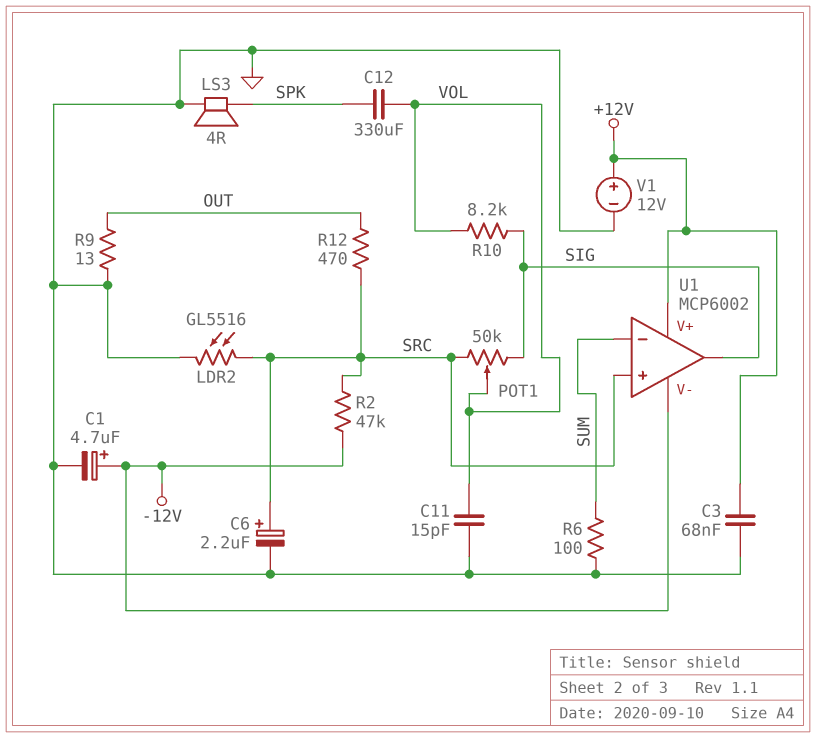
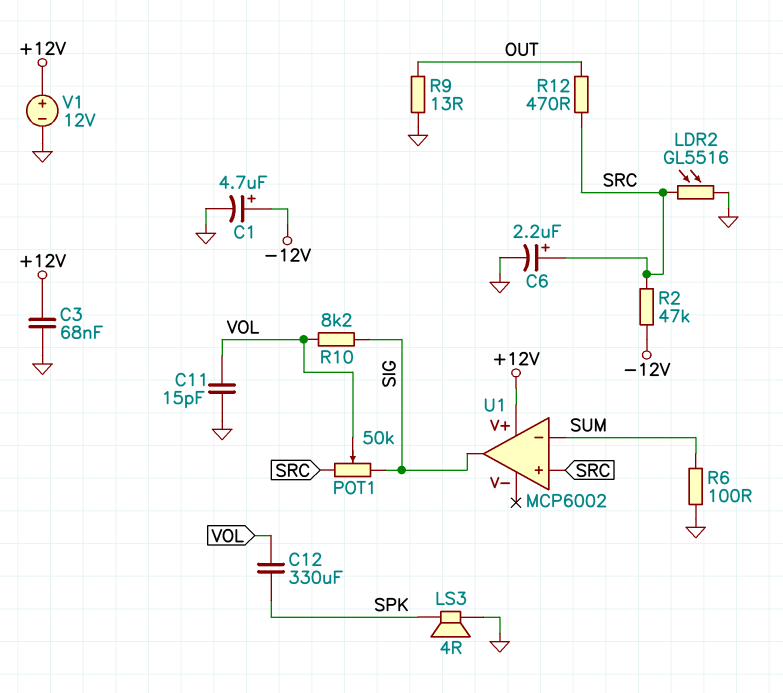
U1 pin V-: -12V -> none

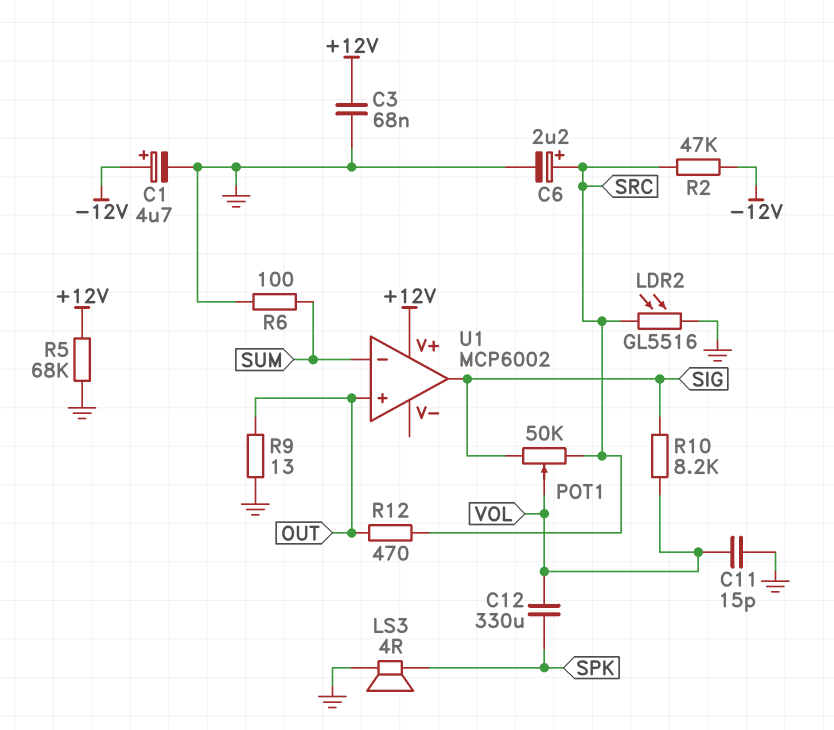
R5: none -> 68k (+12V, GND)
U1 pin in+: SRC -> OUT
V1: 12V (plus +12V, minus GND) -> none

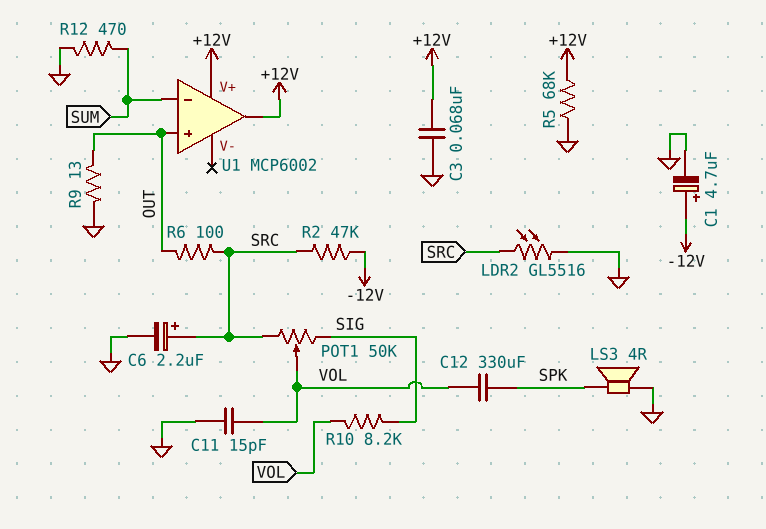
R6: 100 (GND, SUM) -> 100 (OUT, SRC)
R12: 470 (OUT, SRC) -> 470 (GND, SUM)
U1 pin out: SIG -> +12V

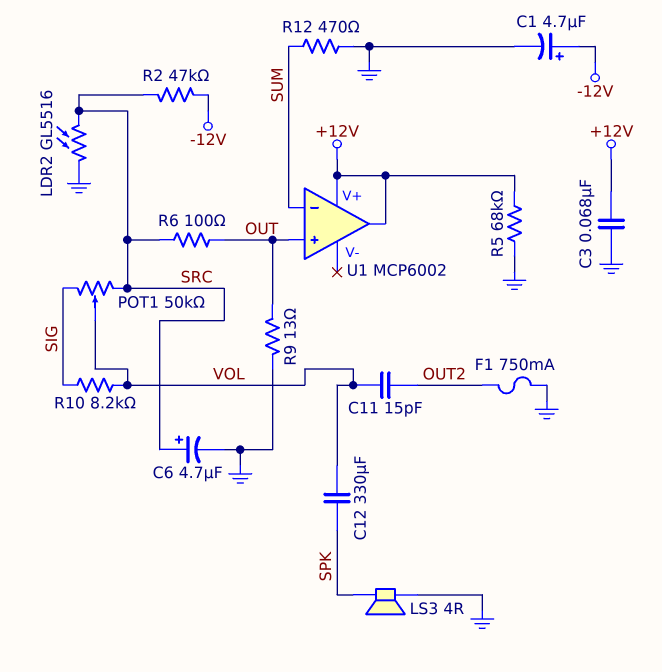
C6: 2.2uF (plus SRC, minus GND) -> 4.7uF (plus SRC, minus GND)
C11: 15pF (GND, VOL) -> 15pF (OUT2, VOL)
F1: none -> 750mA (GND, OUT2)

